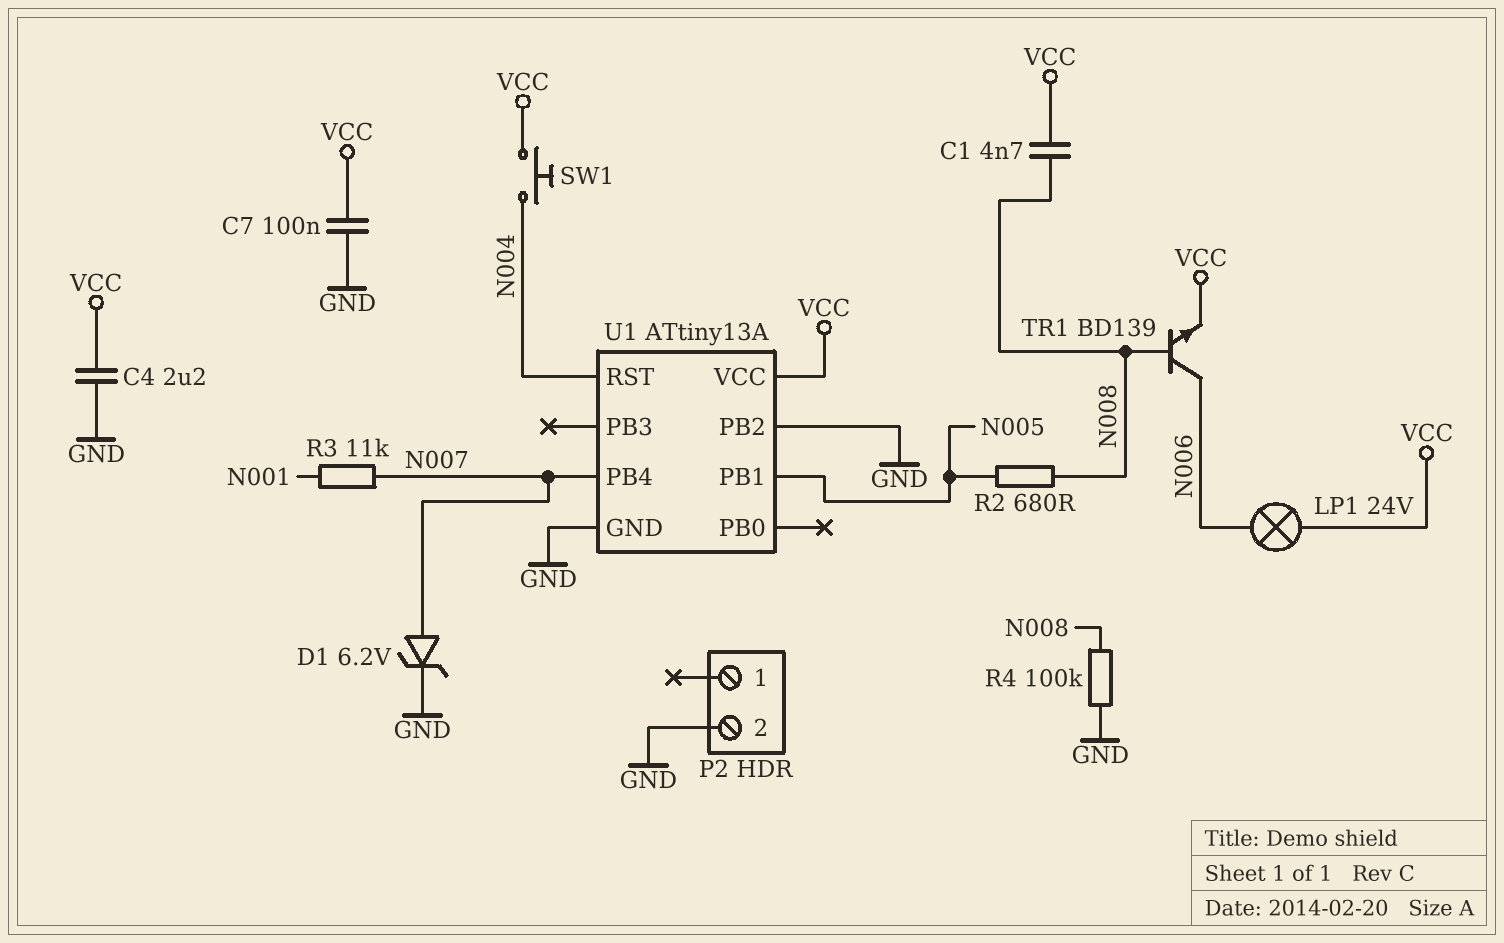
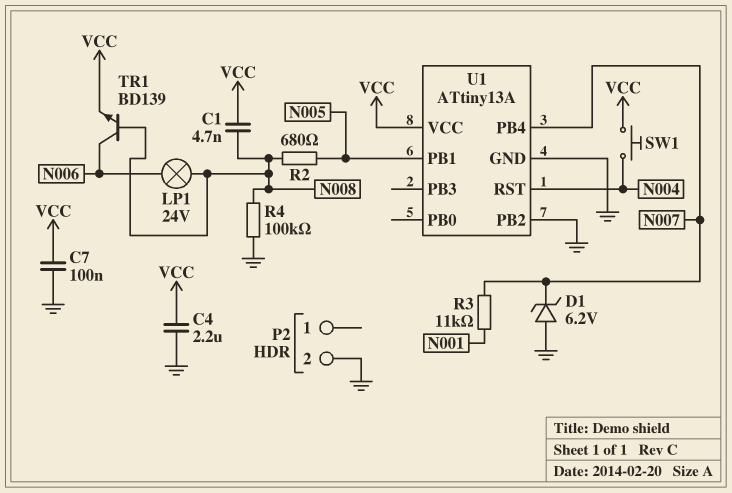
D1: zener 6.2V (A N007, K GND) -> zener 6.2V (A GND, K N007)
LP1: lamp 24V (N006, VCC) -> lamp 24V (N006, N008)

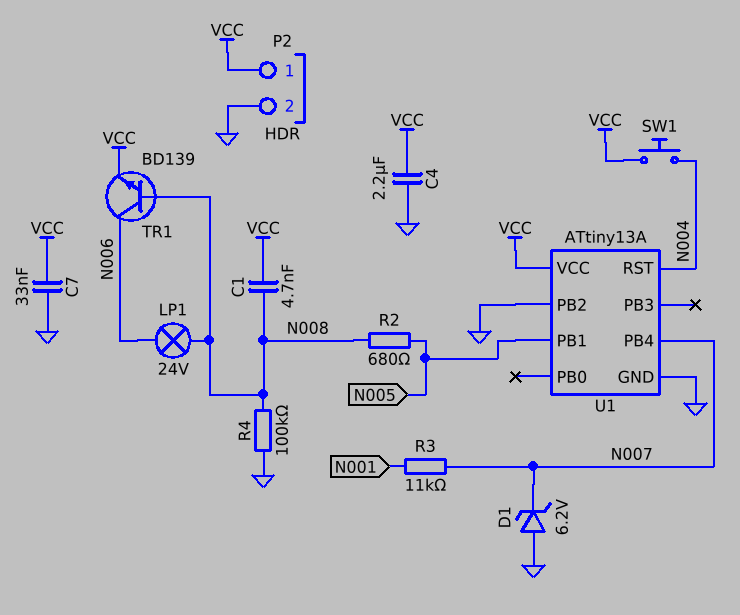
C7: 100nF (GND, VCC) -> 33nF (GND, VCC)
P2 pin 1: none -> VCC

